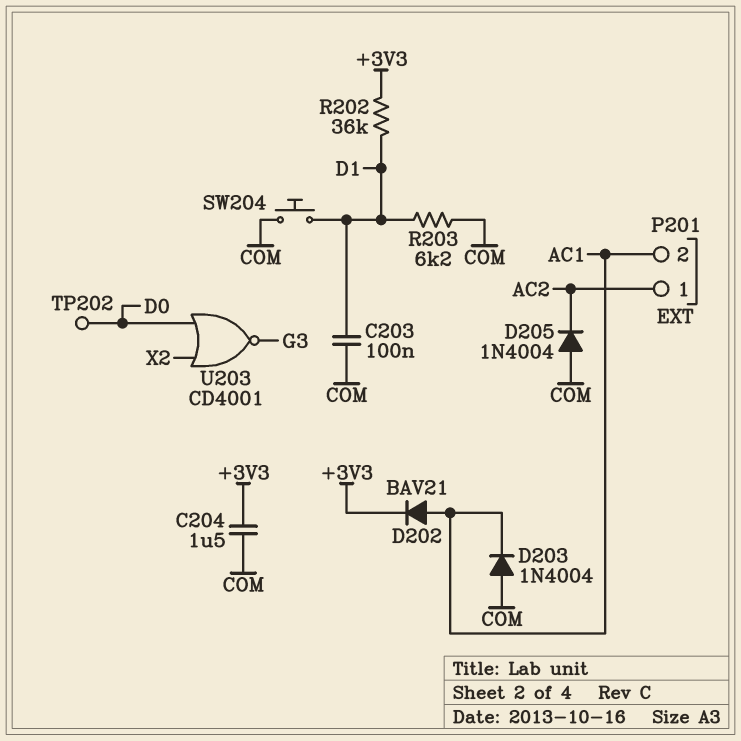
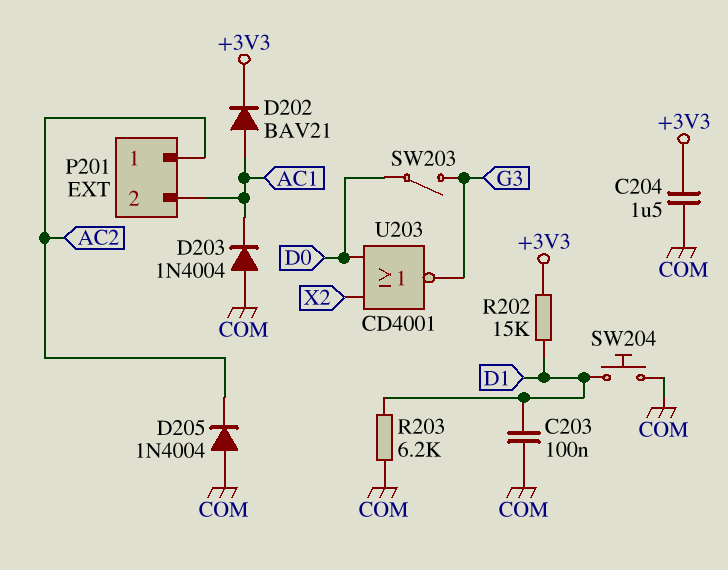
R202: 36k (+3V3, D1) -> 15k (+3V3, D1)
SW203: none -> switch (D0, G3)
TP202: test point (D0) -> none

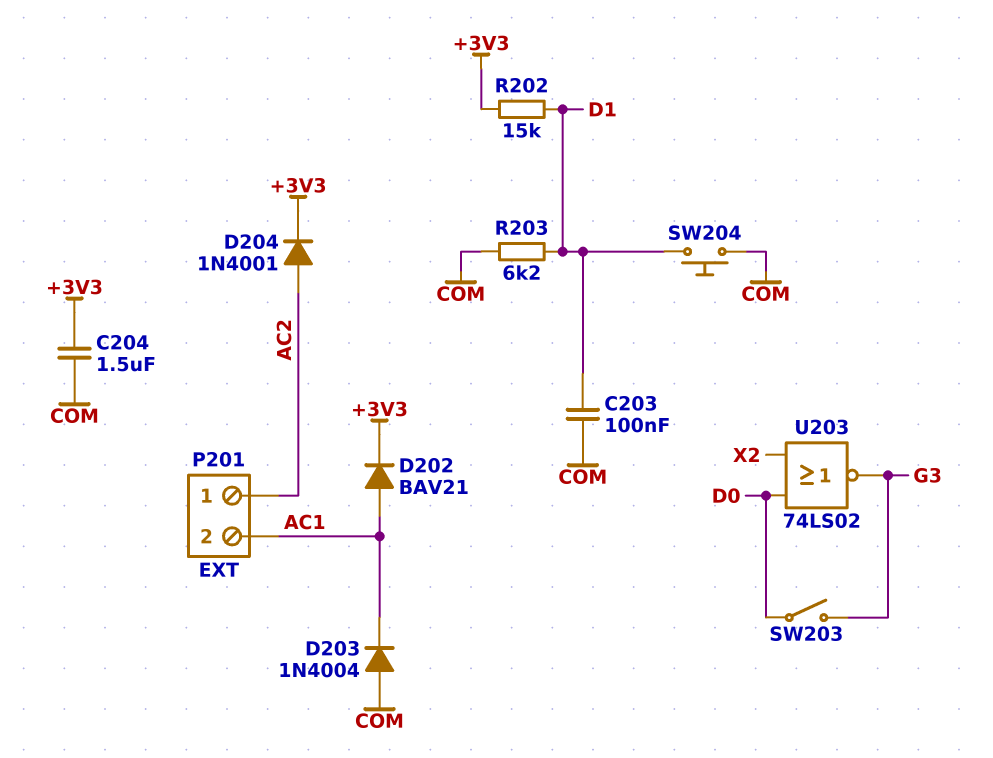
D204: none -> diode 1N4001 (A AC2, K +3V3)
D205: diode 1N4004 (A COM, K AC2) -> none
U203: NOR CD4001 (in D0, in X2, out G3) -> NOR 74LS02 (in D0, in X2, out G3)

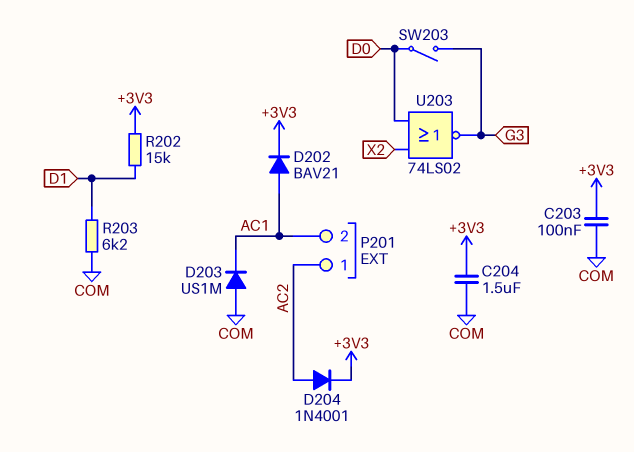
C203: 100nF (COM, D1) -> 100nF (+3V3, COM)
D203: diode 1N4004 (A COM, K AC1) -> diode US1M (A COM, K AC1)
SW204: button (COM, D1) -> none

